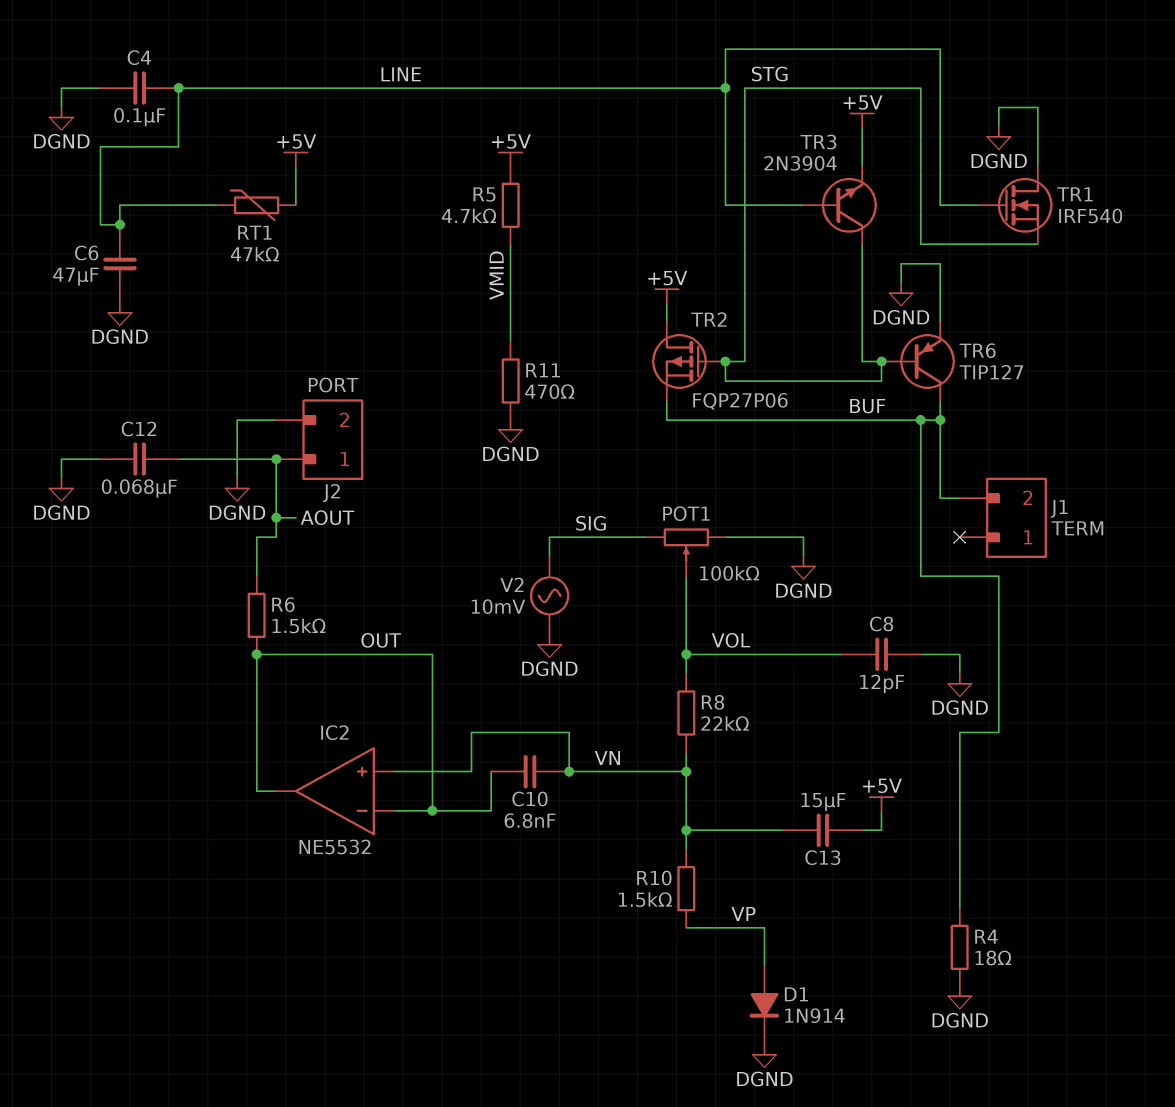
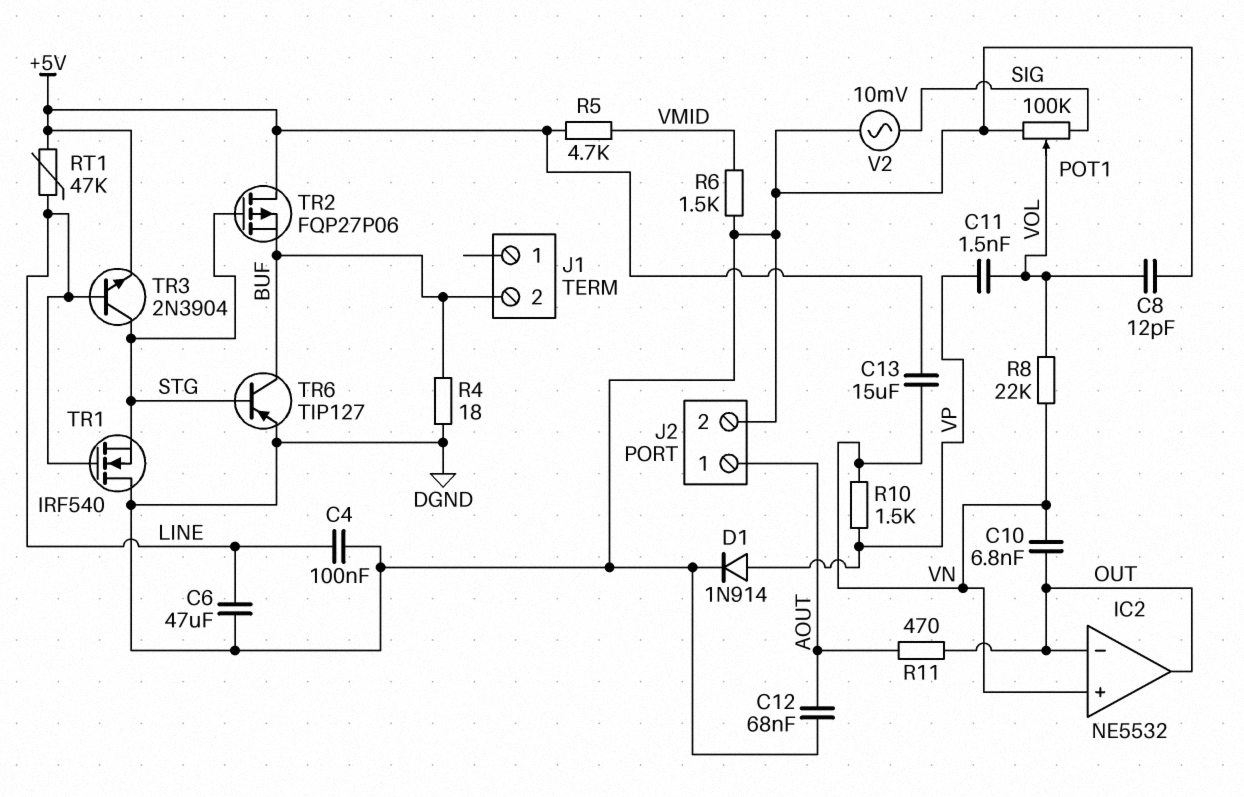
C11: none -> 1.5nF (VOL, VP)
R6: 1.5k (AOUT, OUT) -> 1.5k (DGND, VMID)
R11: 470 (DGND, VMID) -> 470 (AOUT, OUT)

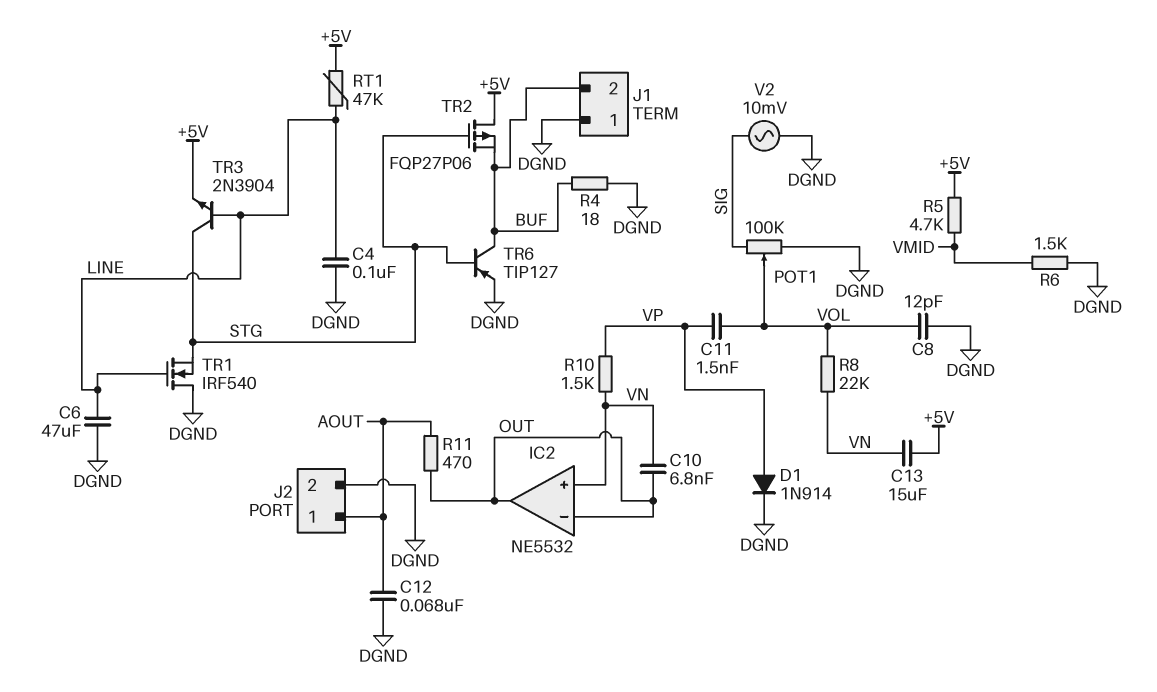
J1 pin 1: none -> DGND

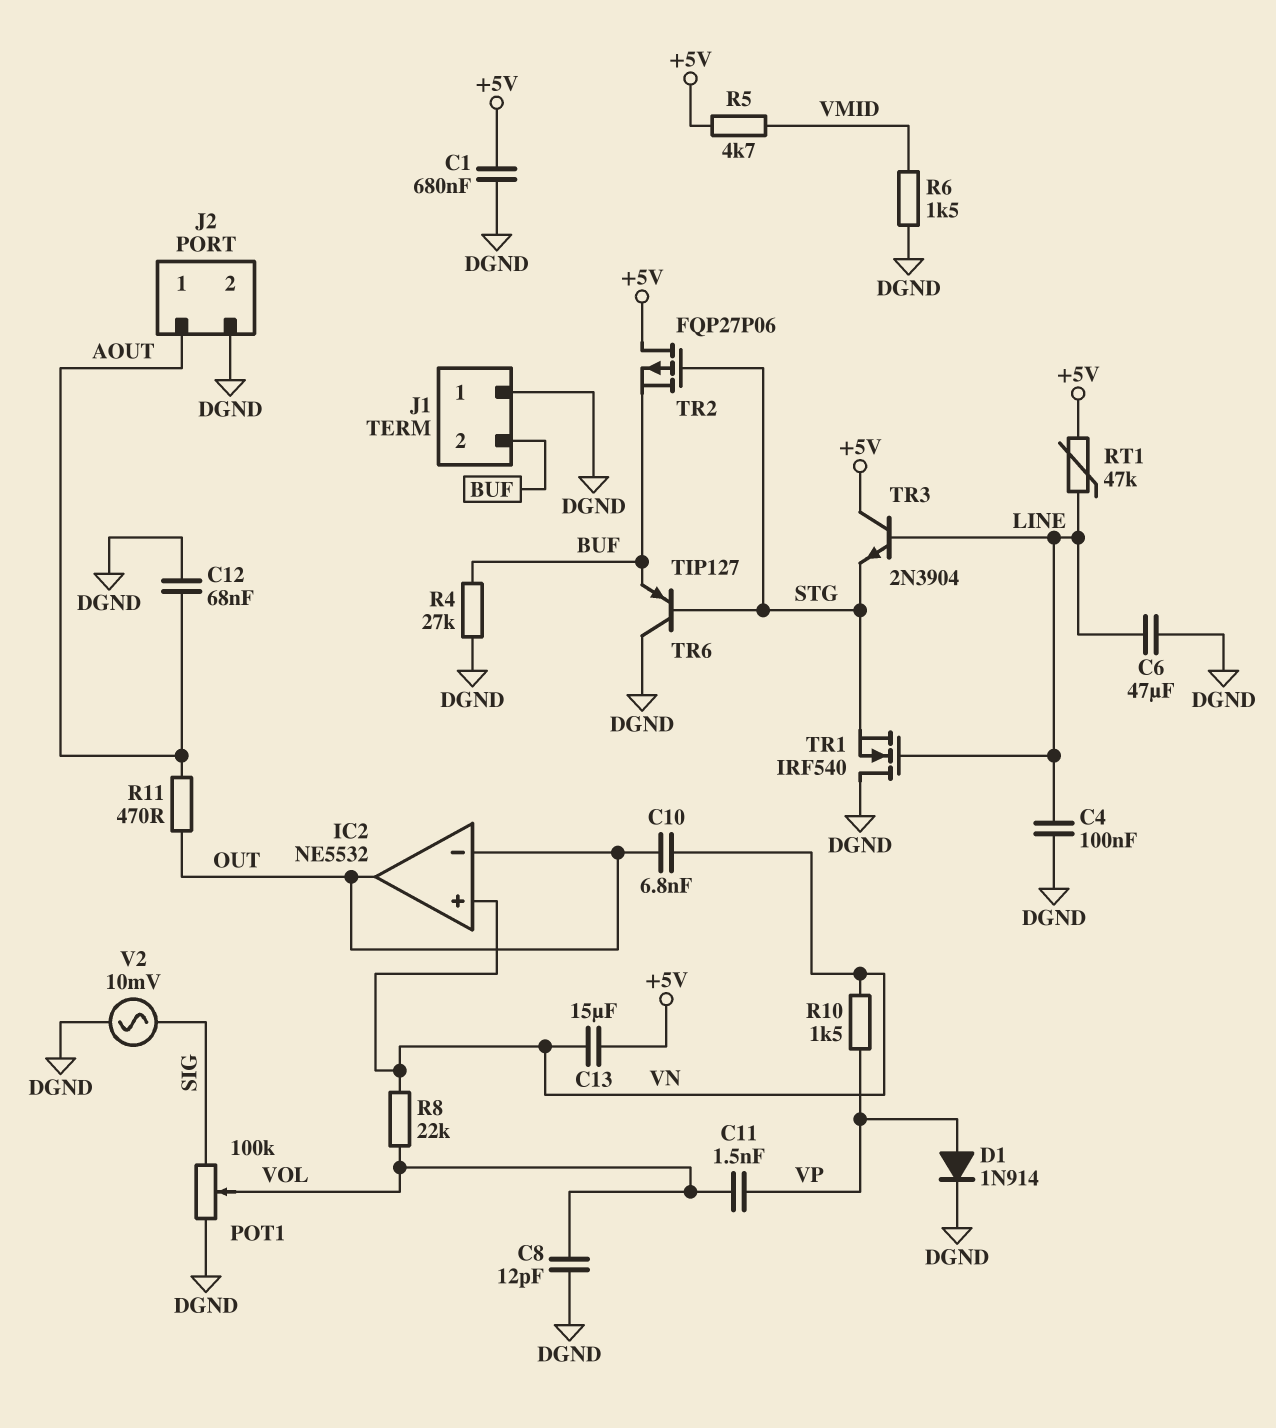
C1: none -> 680nF (+5V, DGND)
R4: 18 (BUF, DGND) -> 27k (BUF, DGND)
TR3: NPN 2N3904 (B LINE, C STG, E +5V) -> NPN 2N3904 (B LINE, C +5V, E STG)
TR6: PNP TIP127 (B STG, C BUF, E DGND) -> PNP TIP127 (B STG, C DGND, E BUF)

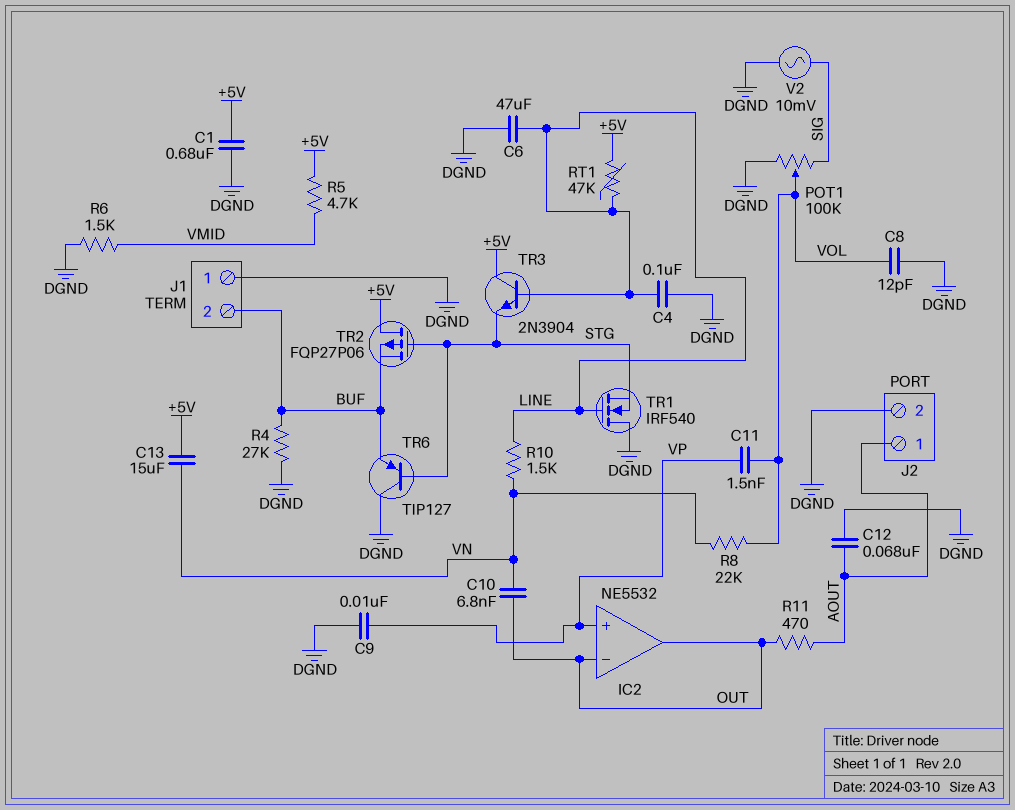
C9: none -> 10nF (DGND, VP)
D1: diode 1N914 (A VP, K DGND) -> none
IC2 pin in+: VN -> VP
R10: 1.5k (VN, VP) -> 1.5k (LINE, VN)

